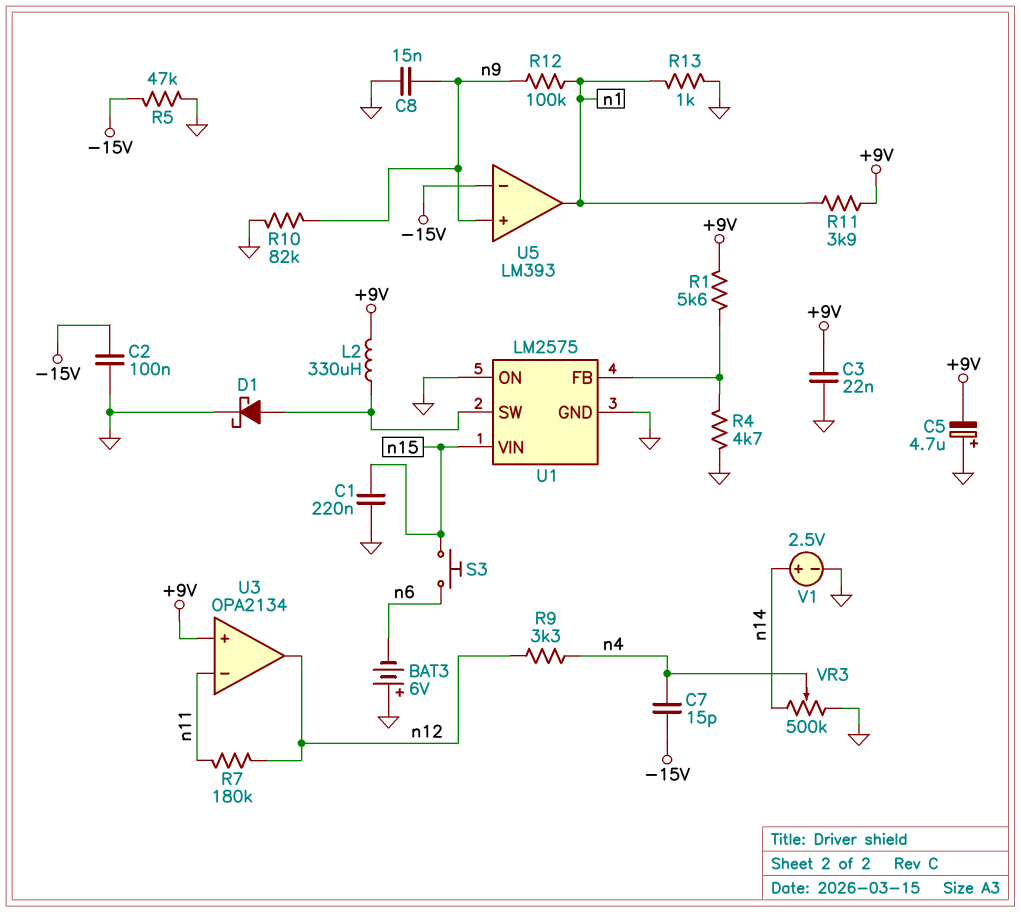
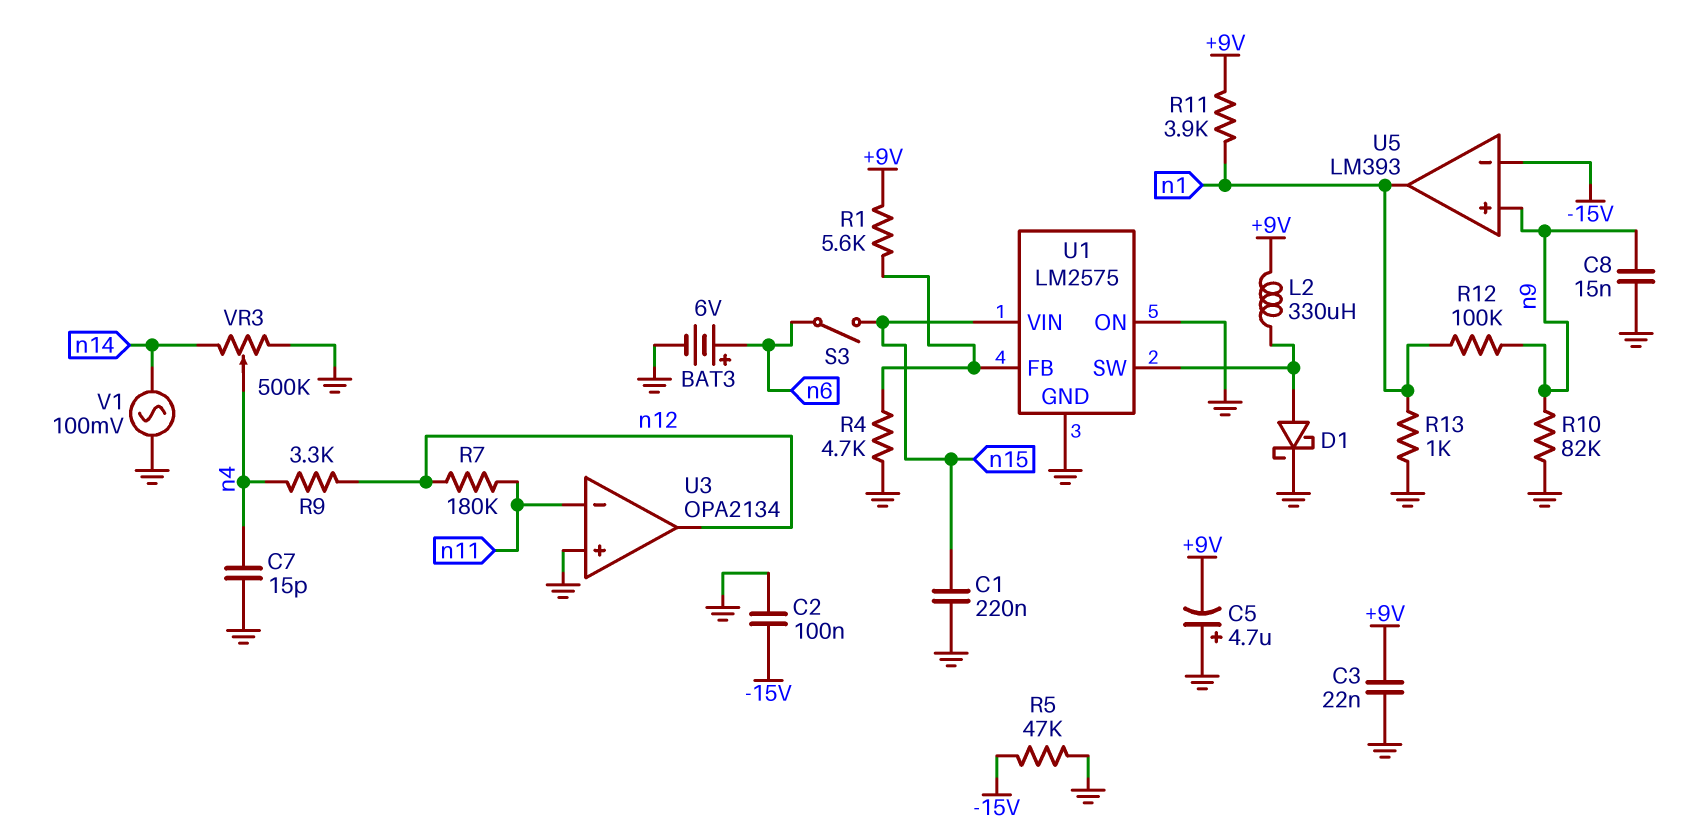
BAT3: 6V (plus GND, minus n6) -> 6V (plus n6, minus GND)
C7: 15pF (-15V, n4) -> 15pF (GND, n4)
S3: button (n6, n15) -> switch (n6, n15)
U3 pin in+: +9V -> GND
V1: 2.5V (plus n14, minus GND) -> AC 100mV (GND, n14)

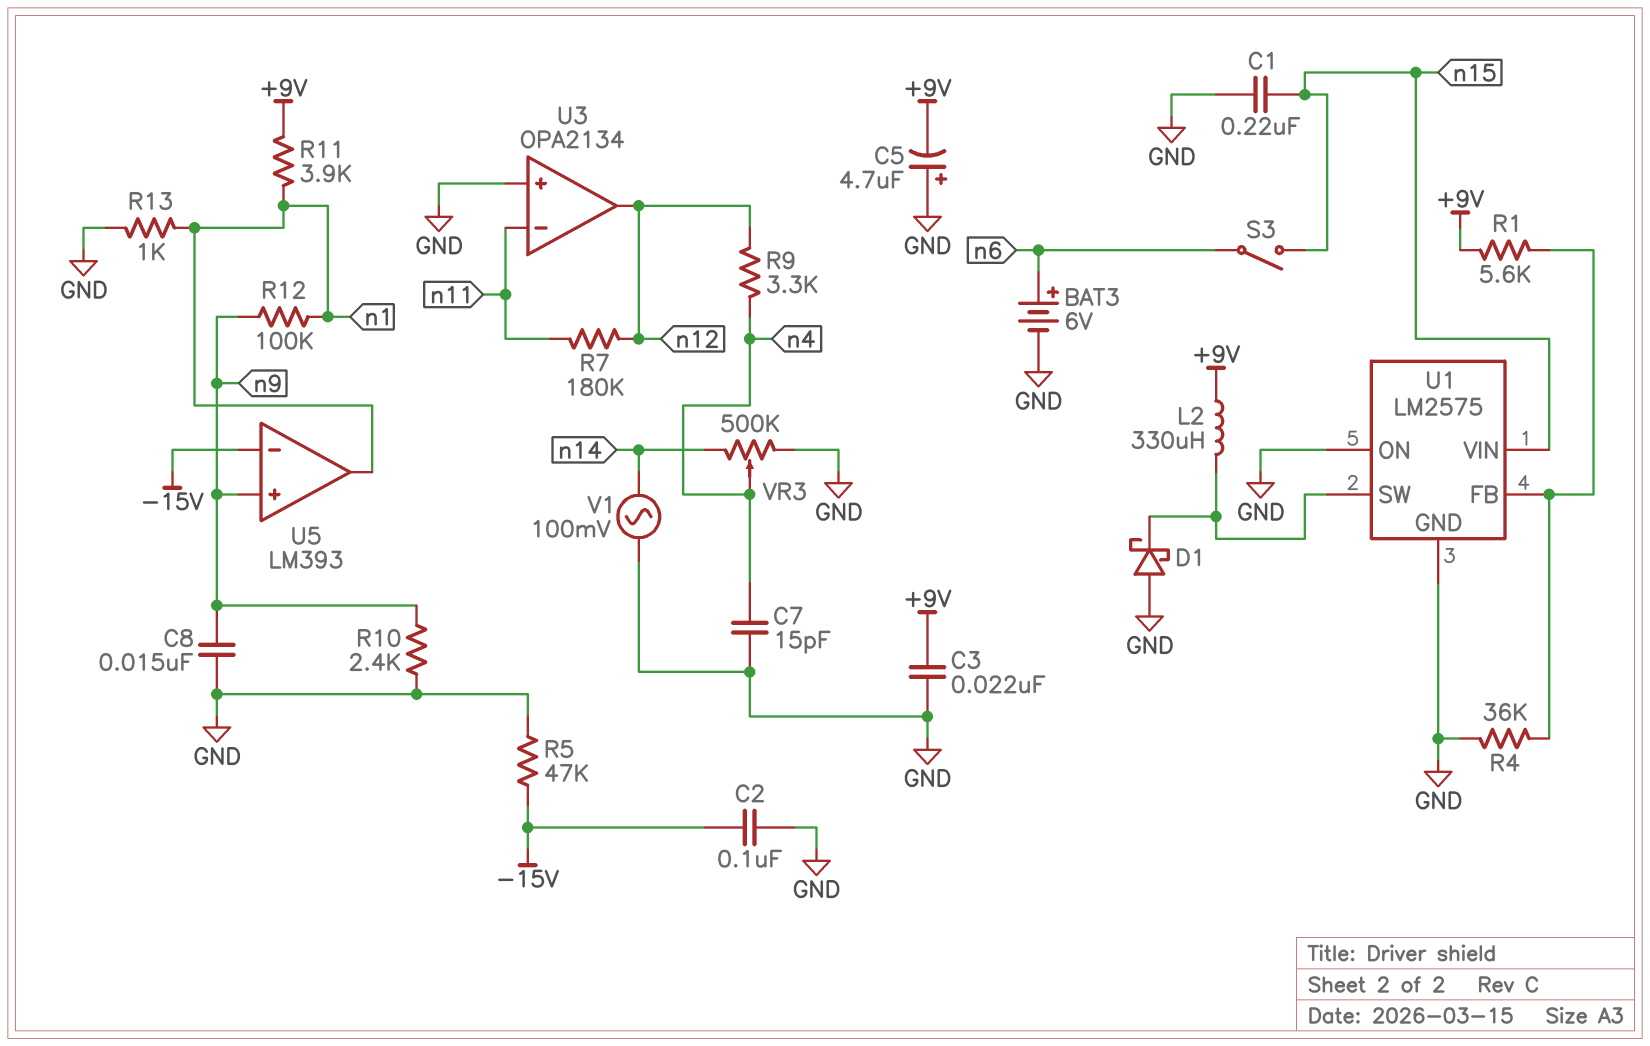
D1: schottky (A U1/SW, K GND) -> schottky (A GND, K U1/SW)
R4: 4.7k (GND, U1/FB) -> 36k (GND, U1/FB)
R10: 82k (GND, n9) -> 2.4k (GND, n9)

